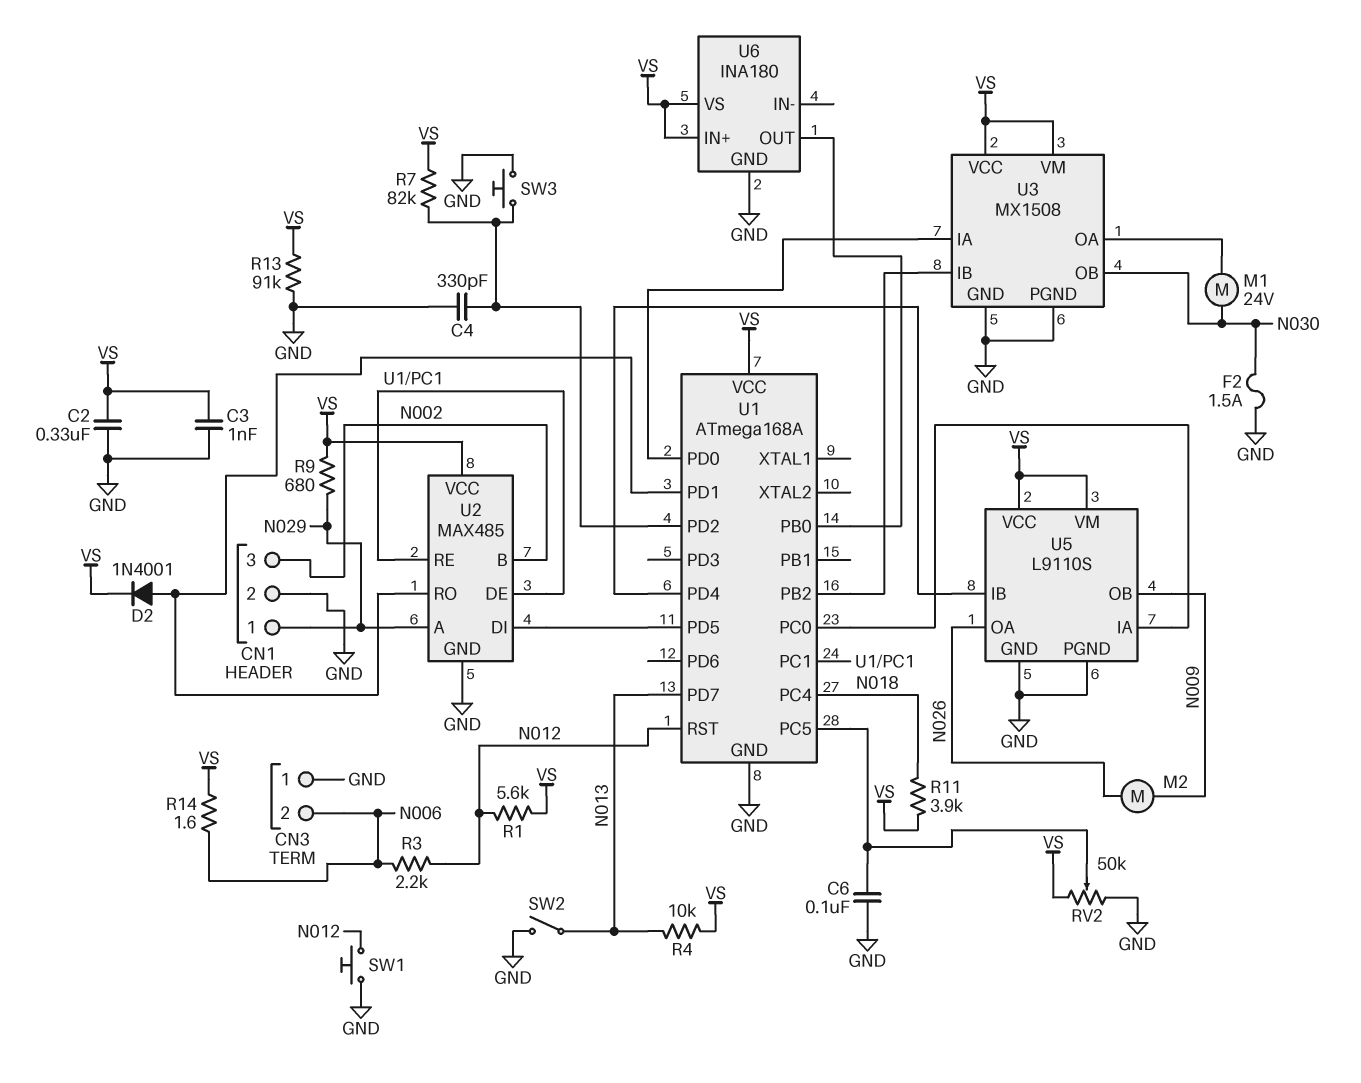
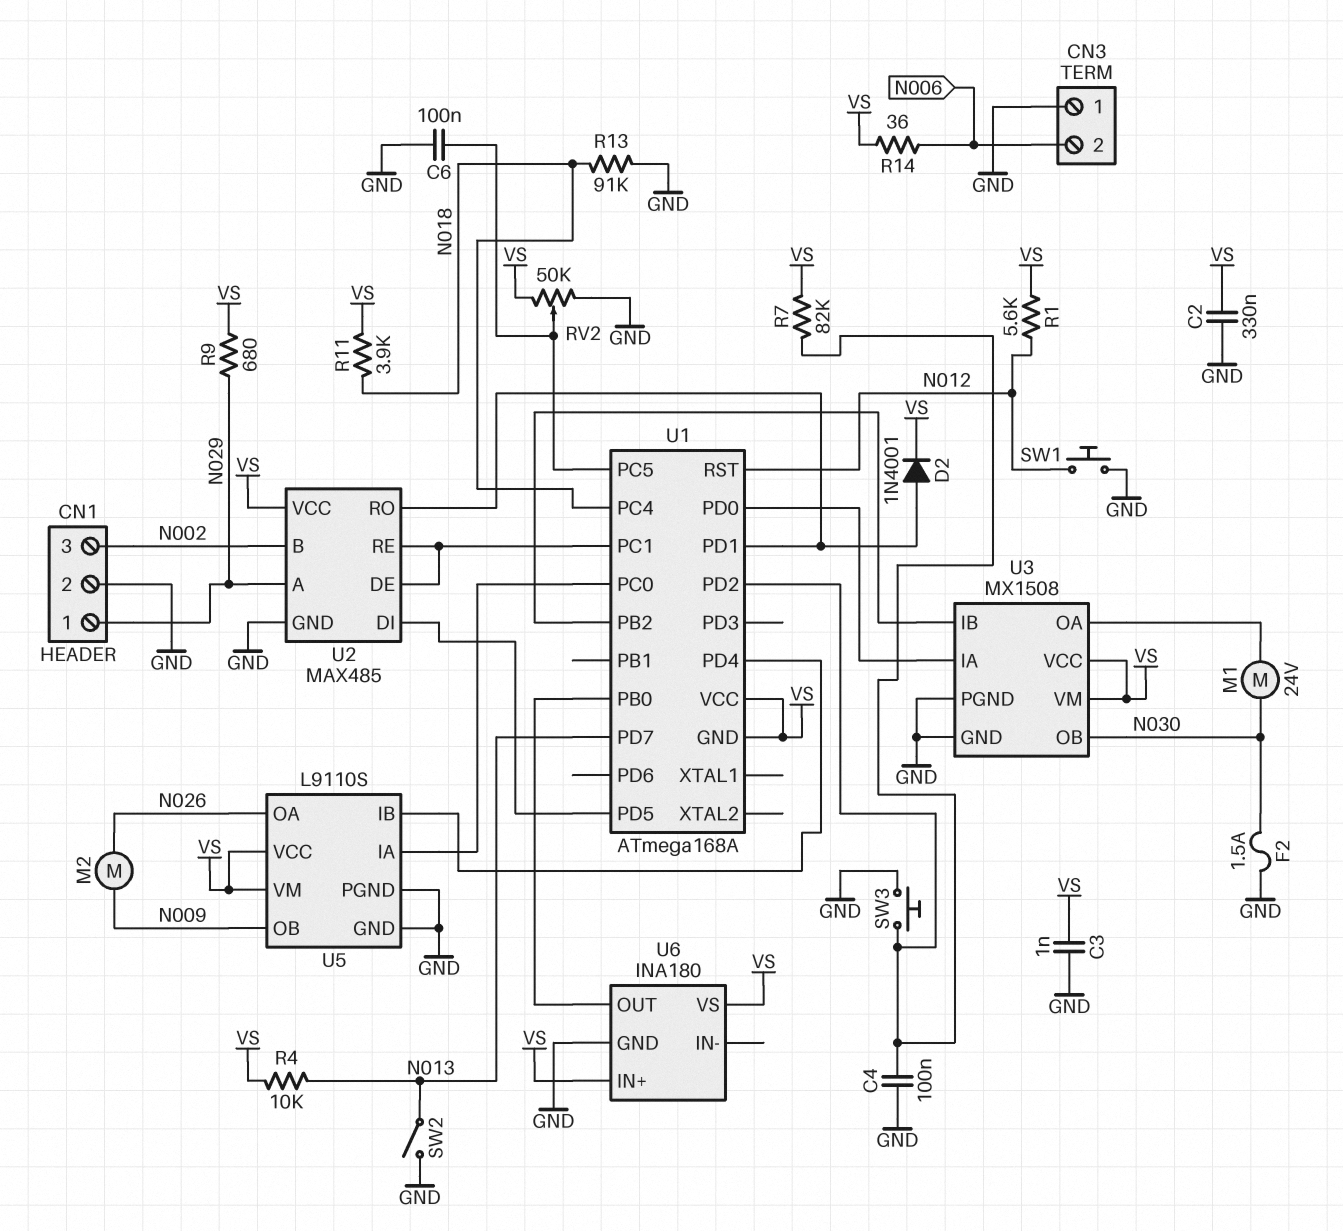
C4: 330pF (GND, U1/PD2) -> 100nF (GND, U1/PD2)
R3: 2.2k (N006, N012) -> none
R13: 91k (GND, VS) -> 91k (GND, N018)
R14: 1.6 (N006, VS) -> 36 (N006, VS)
U1 pin GND: GND -> VS

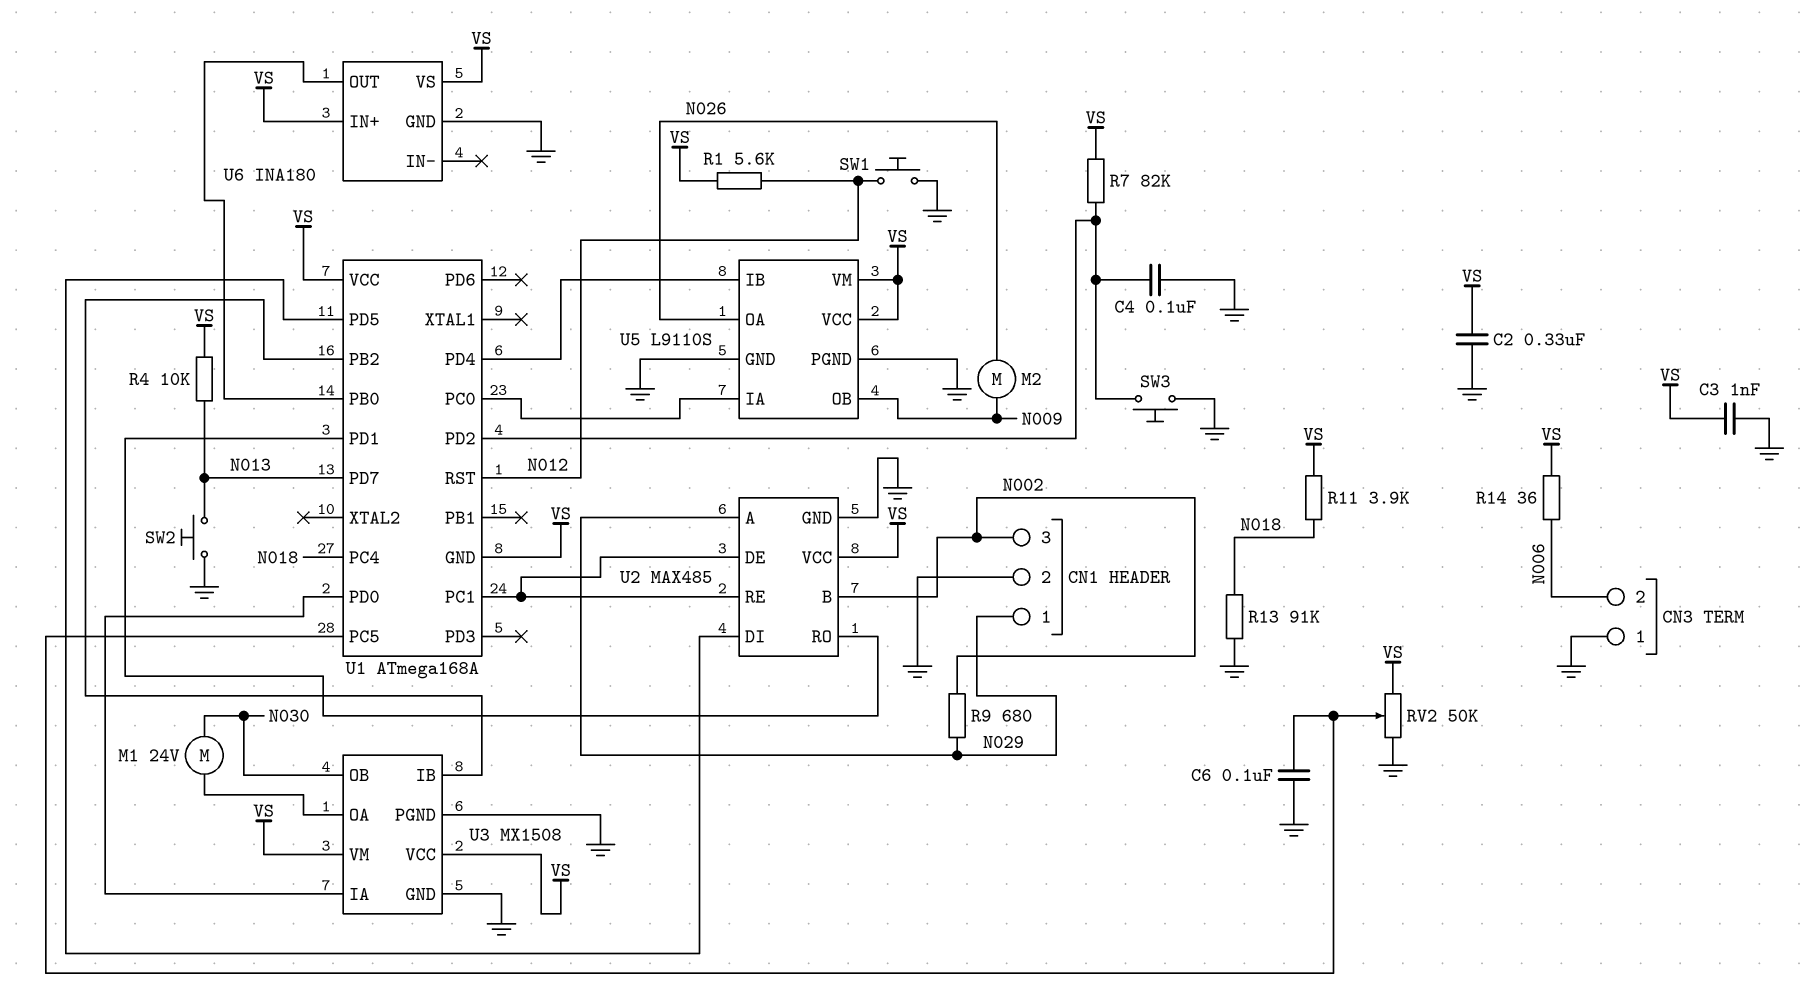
D2: diode 1N4001 (A U1/PD1, K VS) -> none
F2: 1.5A (GND, N030) -> none
R9: 680 (N029, VS) -> 680 (N002, N029)
SW2: switch (GND, N013) -> button (GND, N013)

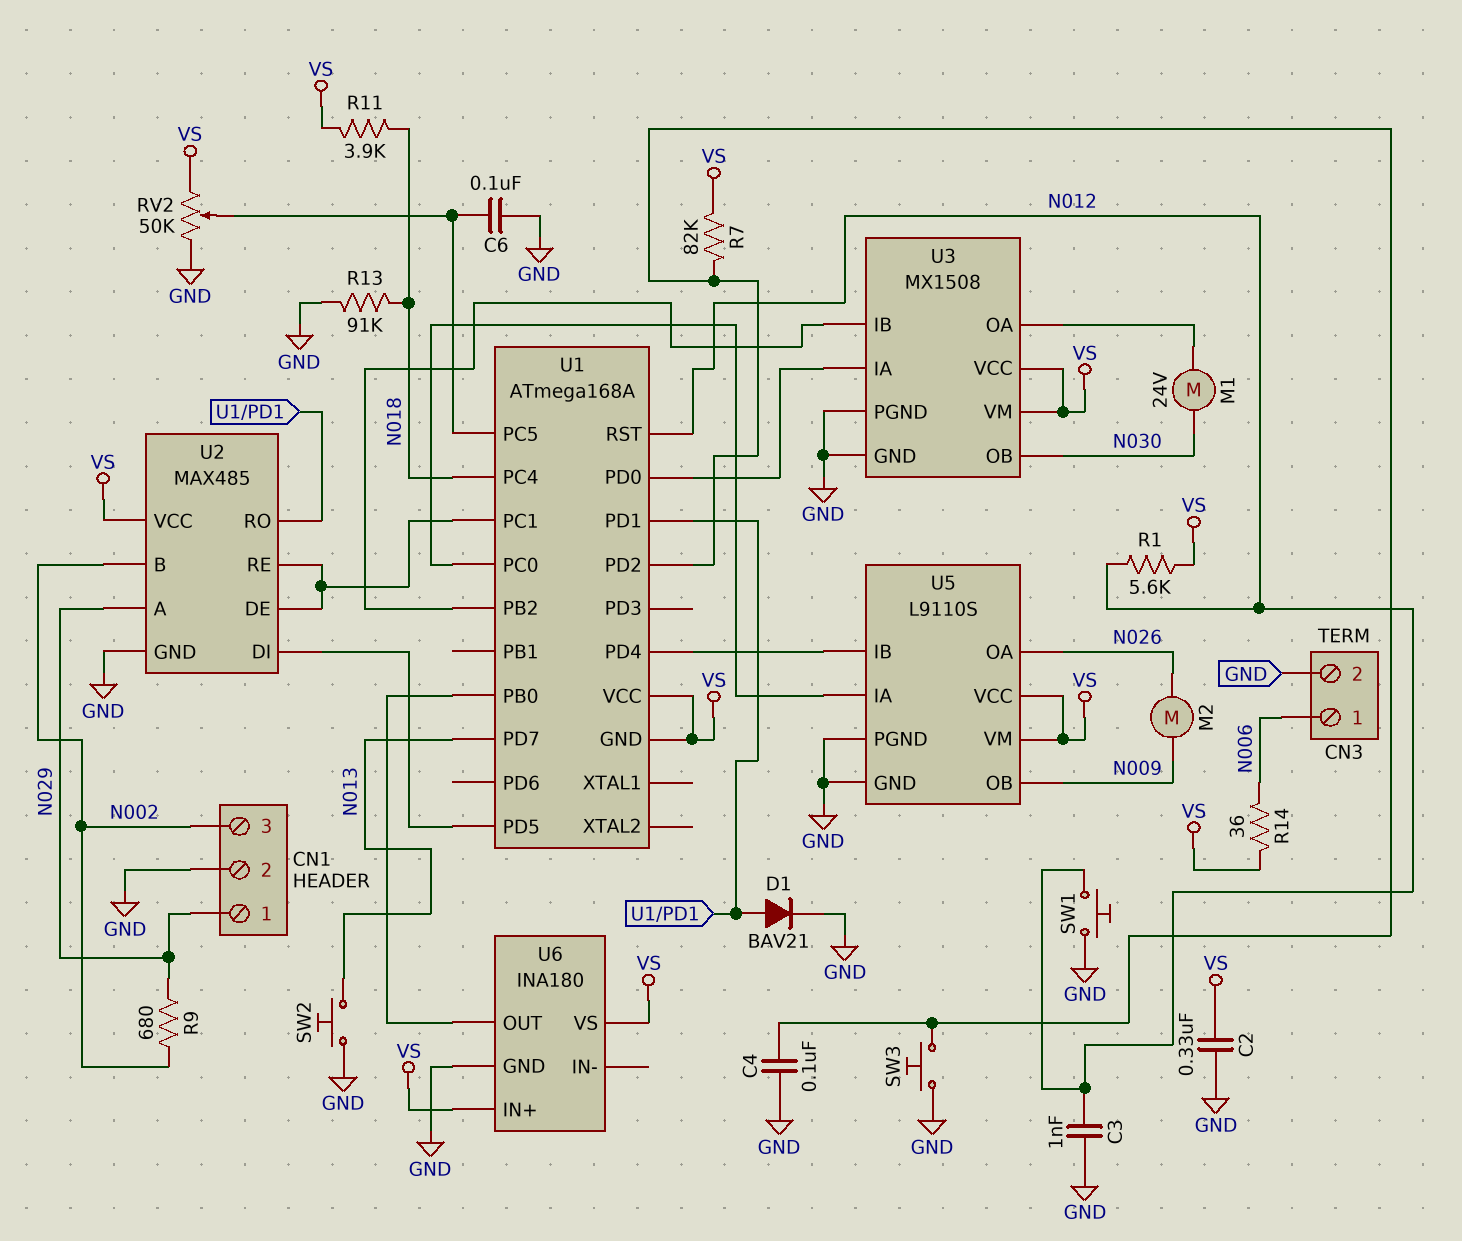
C3: 1nF (GND, VS) -> 1nF (GND, N012)
CN3 pin 1: GND -> N006
CN3 pin 2: N006 -> GND
D1: none -> diode BAV21 (A U1/PD1, K GND)
R4: 10k (N013, VS) -> none

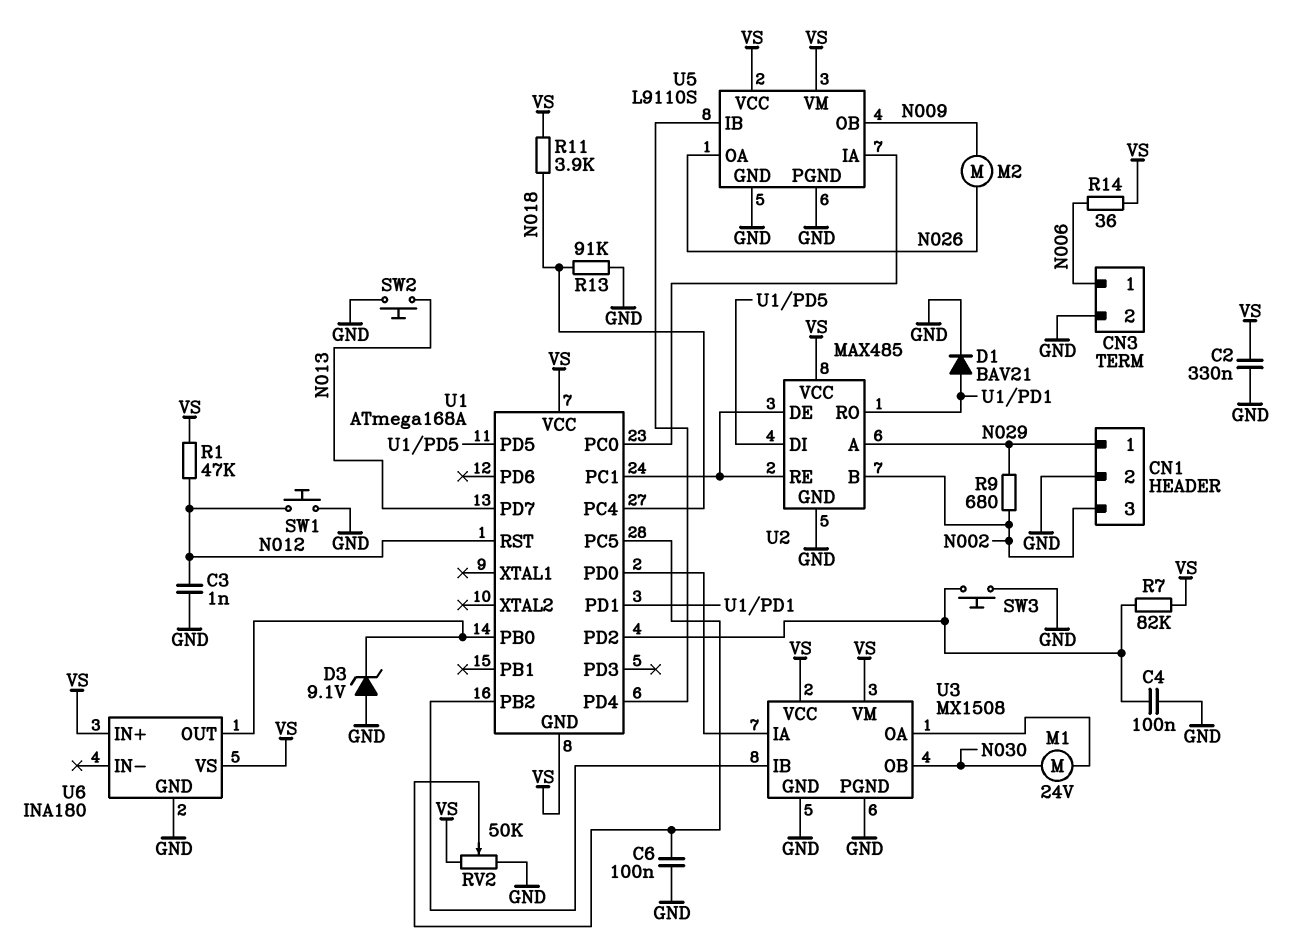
D3: none -> zener 9.1V (A GND, K U1/PB0)
R1: 5.6k (N012, VS) -> 47k (N012, VS)

